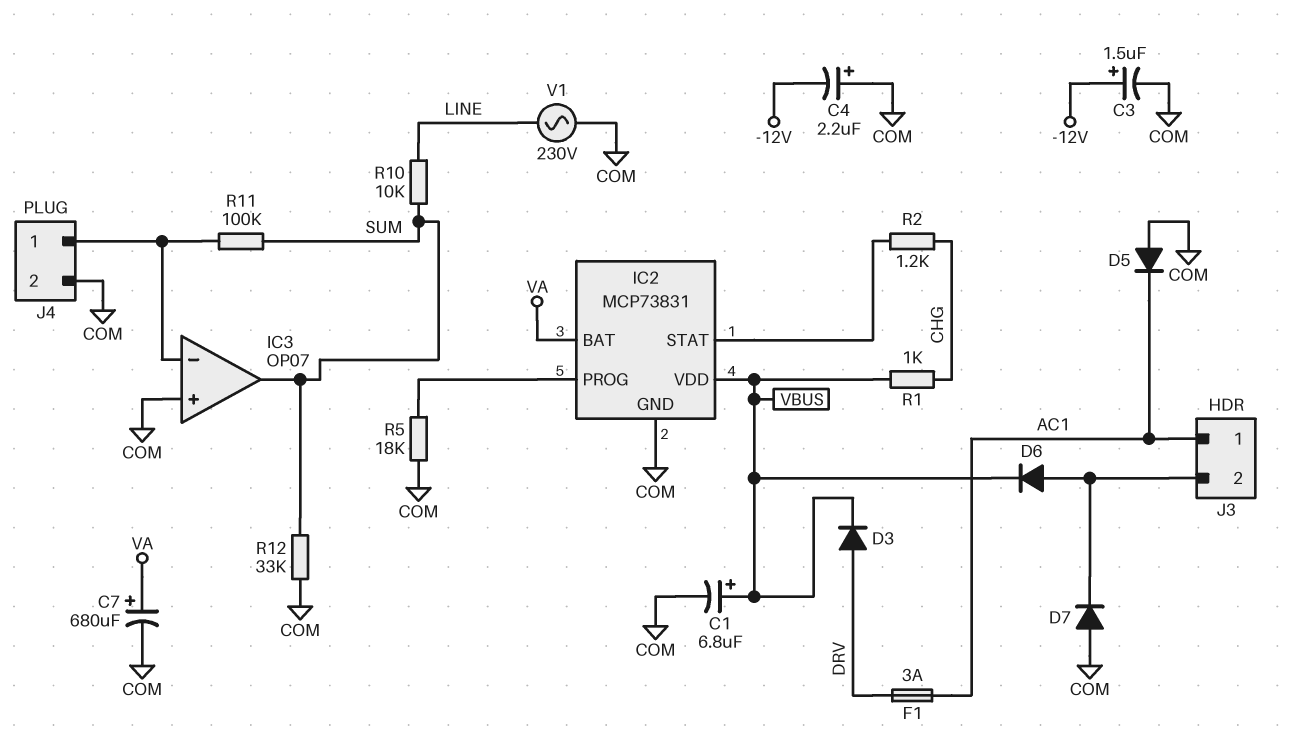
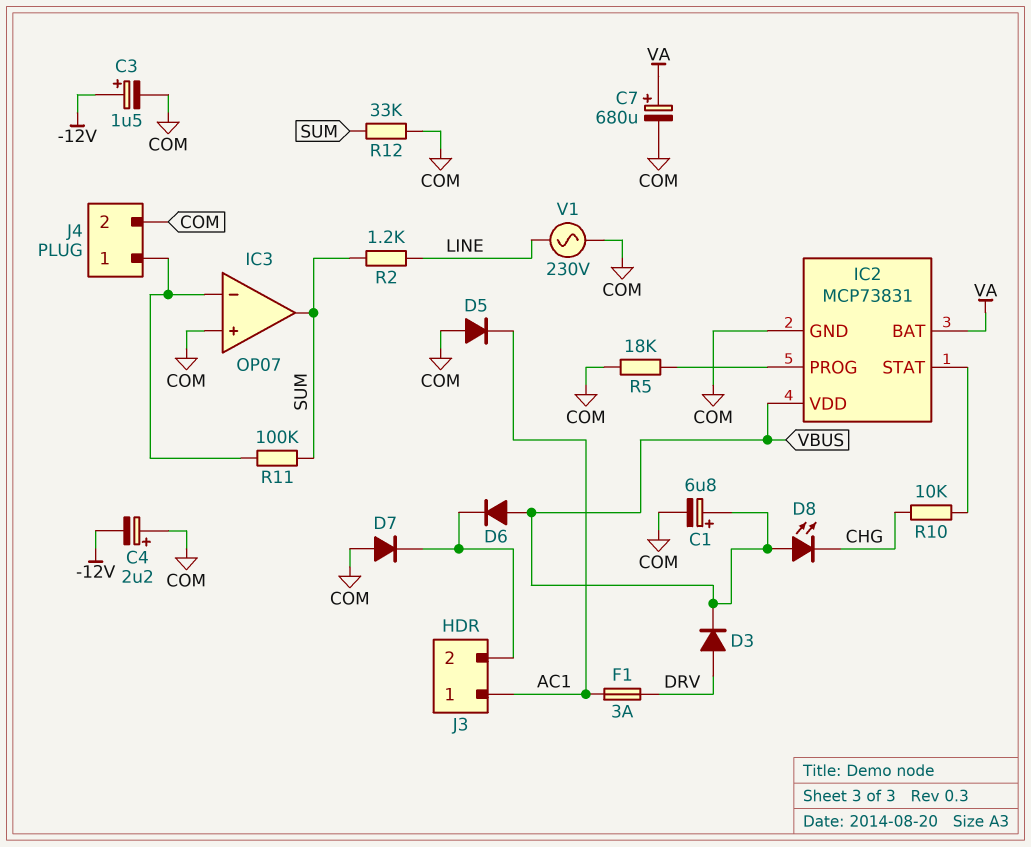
D6: diode (A J3/2, K VBUS) -> diode (A VBUS, K J3/2)
D8: none -> LED (A VBUS, K CHG)
R1: 1k (CHG, VBUS) -> none
R2: 1.2k (CHG, IC2/STAT) -> 1.2k (LINE, SUM)
R10: 10k (LINE, SUM) -> 10k (CHG, IC2/STAT)

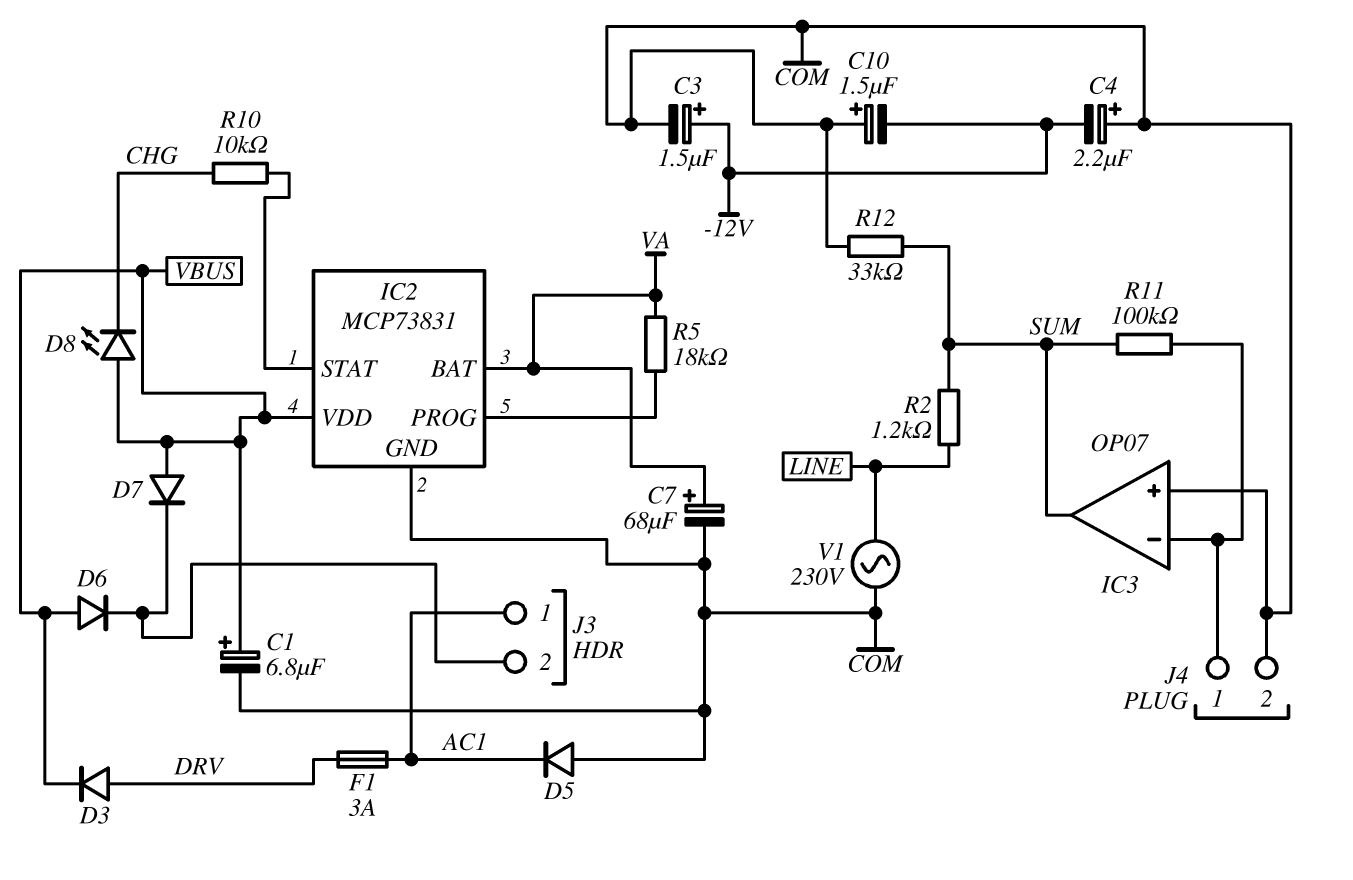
C7: 680uF (plus VA, minus COM) -> 68uF (plus VA, minus COM)
C10: none -> 1.5uF (plus COM, minus -12V)
D7: diode (A COM, K J3/2) -> diode (A VBUS, K J3/2)
R5: 18k (COM, IC2/PROG) -> 18k (IC2/PROG, VA)

